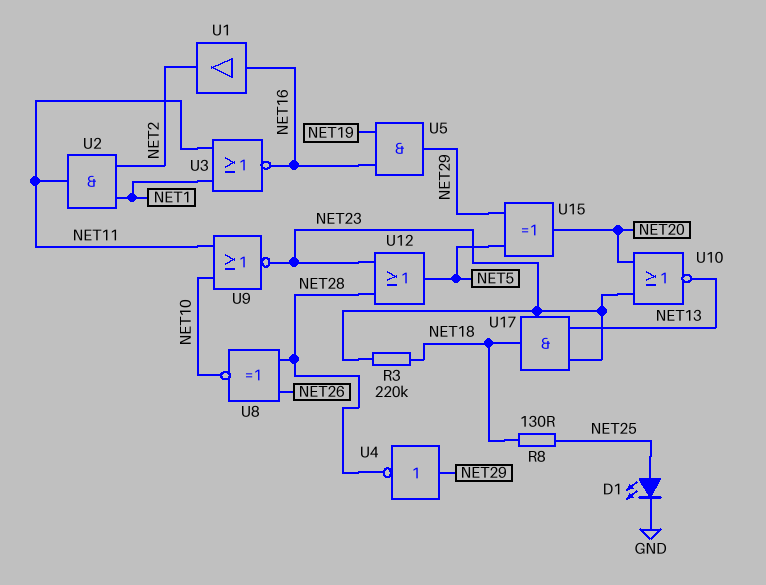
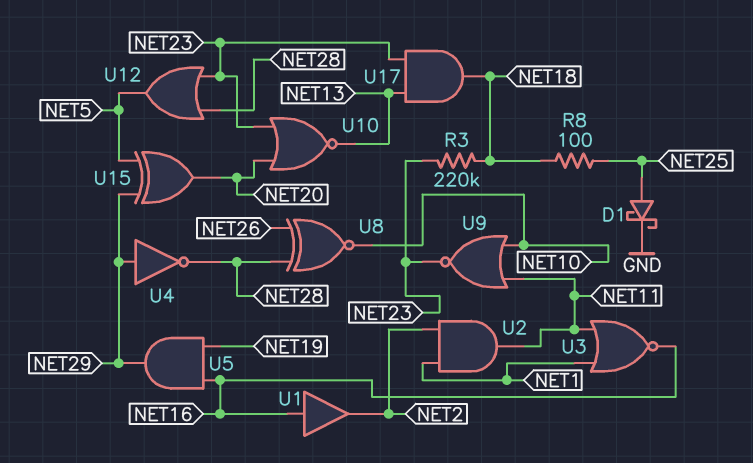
D1: LED (A NET25, K GND) -> schottky (A NET25, K GND)
R8: 130 (NET18, NET25) -> 100 (NET18, NET25)

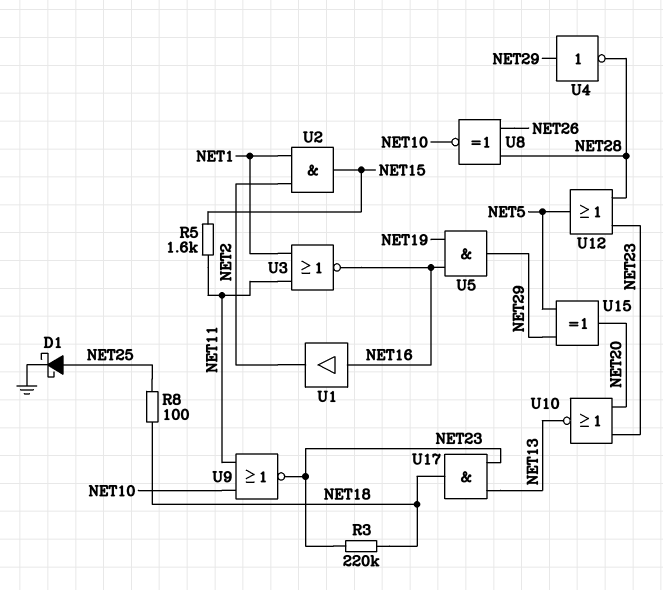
R5: none -> 1.6k (NET11, NET15)
U2: AND (in NET1, in NET2, out NET11) -> AND (in NET1, in NET2, out NET15)

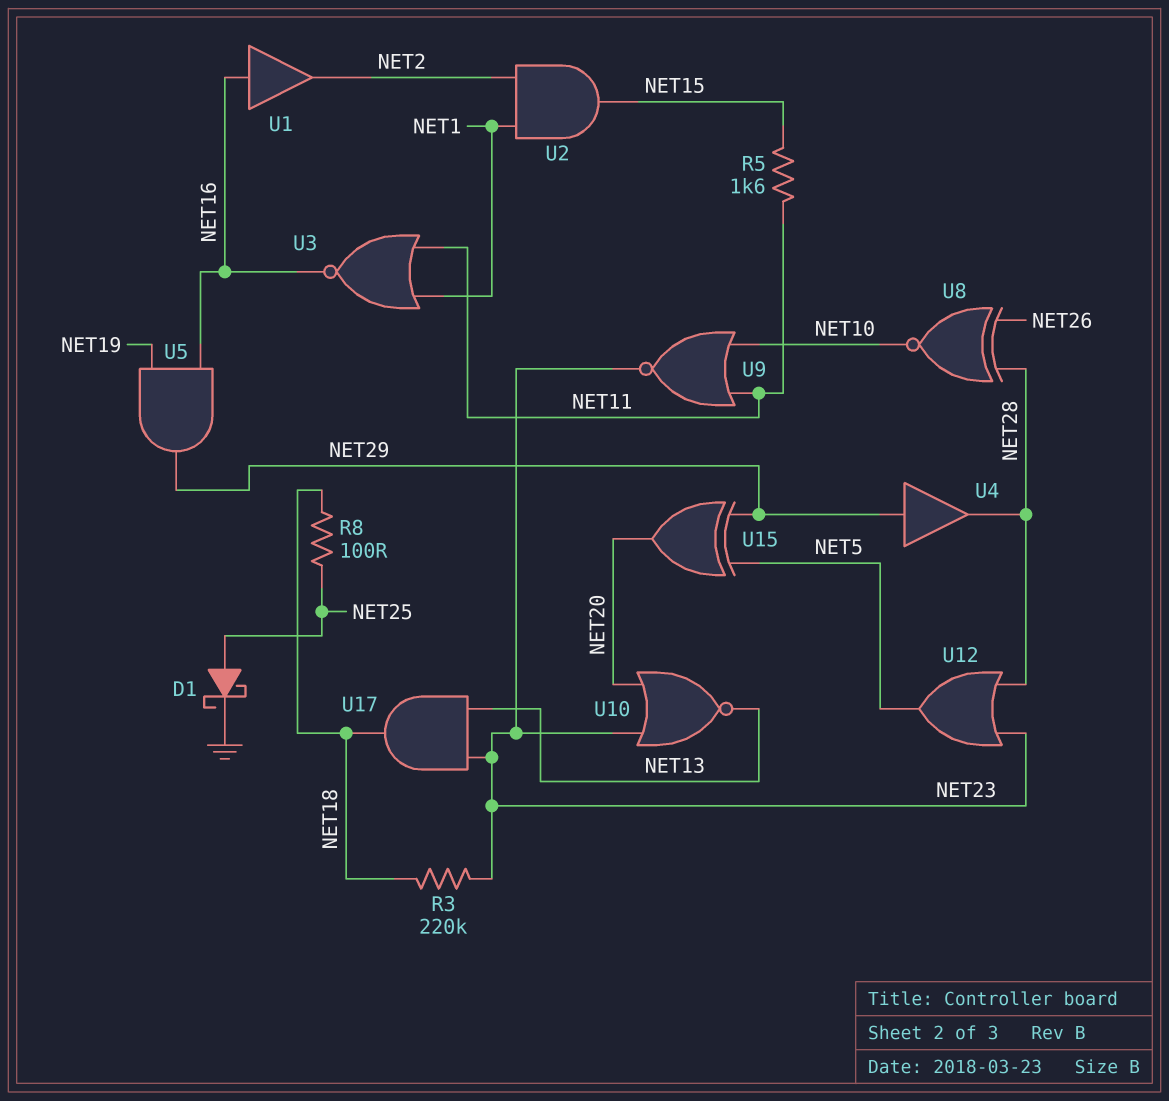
U4: NOT (in NET29, out NET28) -> buffer (in NET29, out NET28)

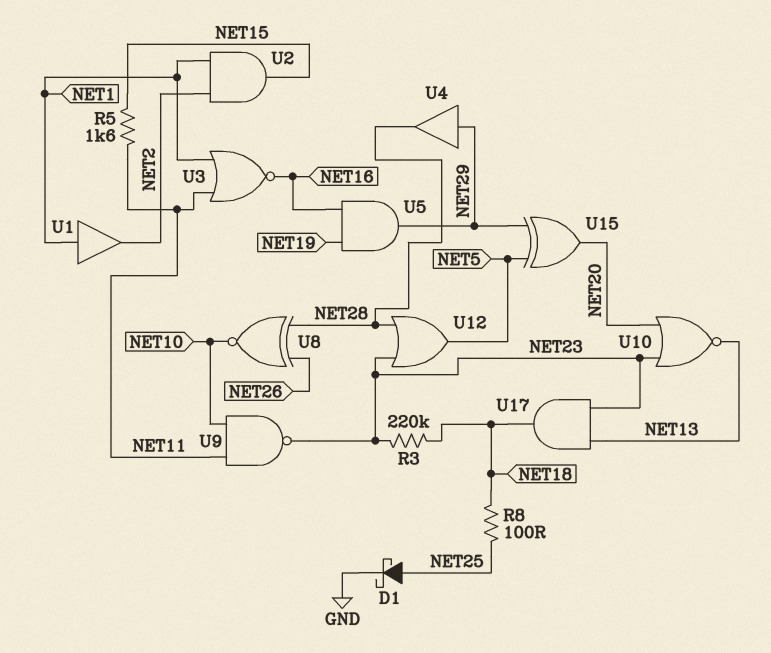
U1: buffer (in NET16, out NET2) -> buffer (in NET1, out NET2)
U9: NOR (in NET10, in NET11, out NET23) -> NAND (in NET10, in NET11, out NET23)

